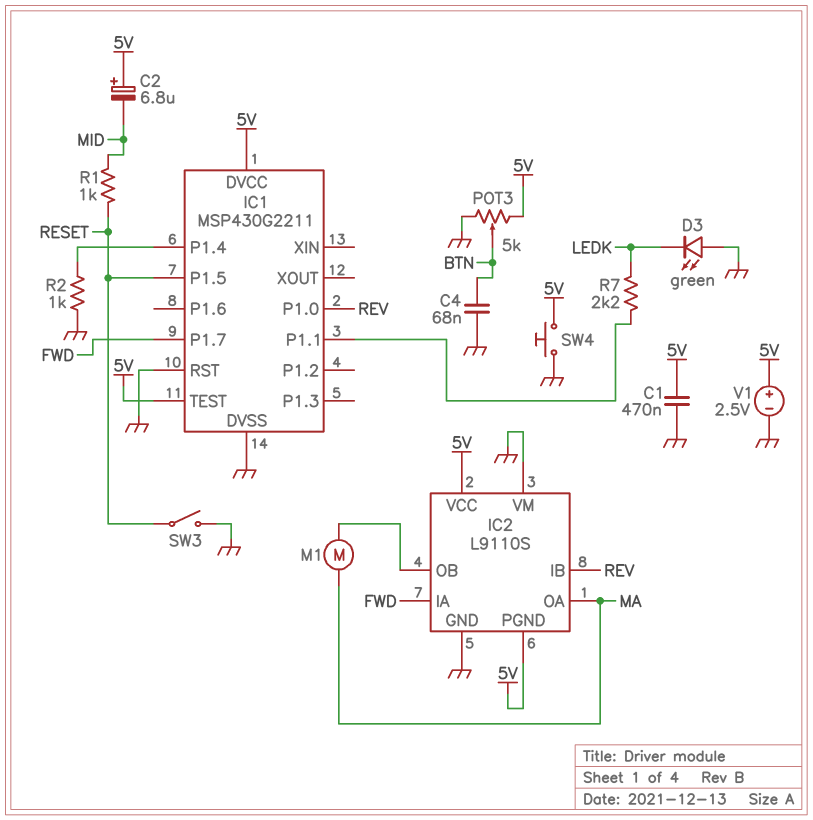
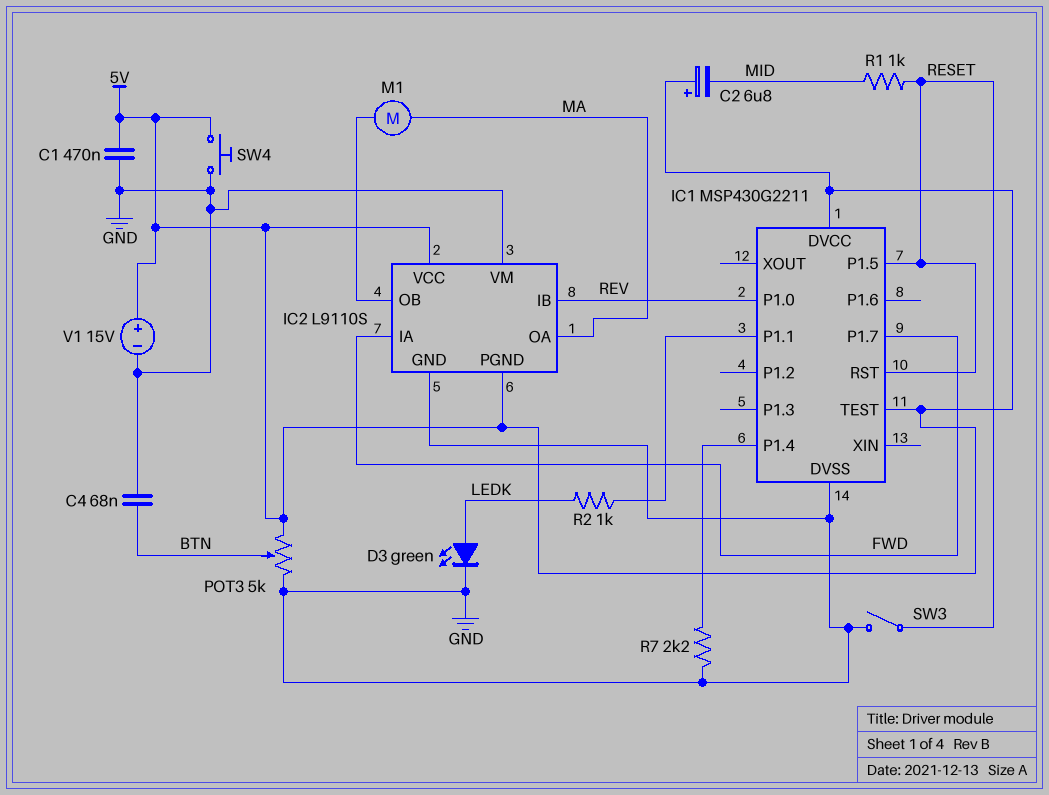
D3: LED green (A GND, K LEDK) -> LED green (A LEDK, K GND)
IC1 pin RST: GND -> RESET
R2: 1k (GND, IC1/P1.4) -> 1k (IC1/P1.1, LEDK)
R7: 2.2k (IC1/P1.1, LEDK) -> 2.2k (GND, IC1/P1.4)
V1: 2.5V (plus 5V, minus GND) -> 15V (plus 5V, minus GND)

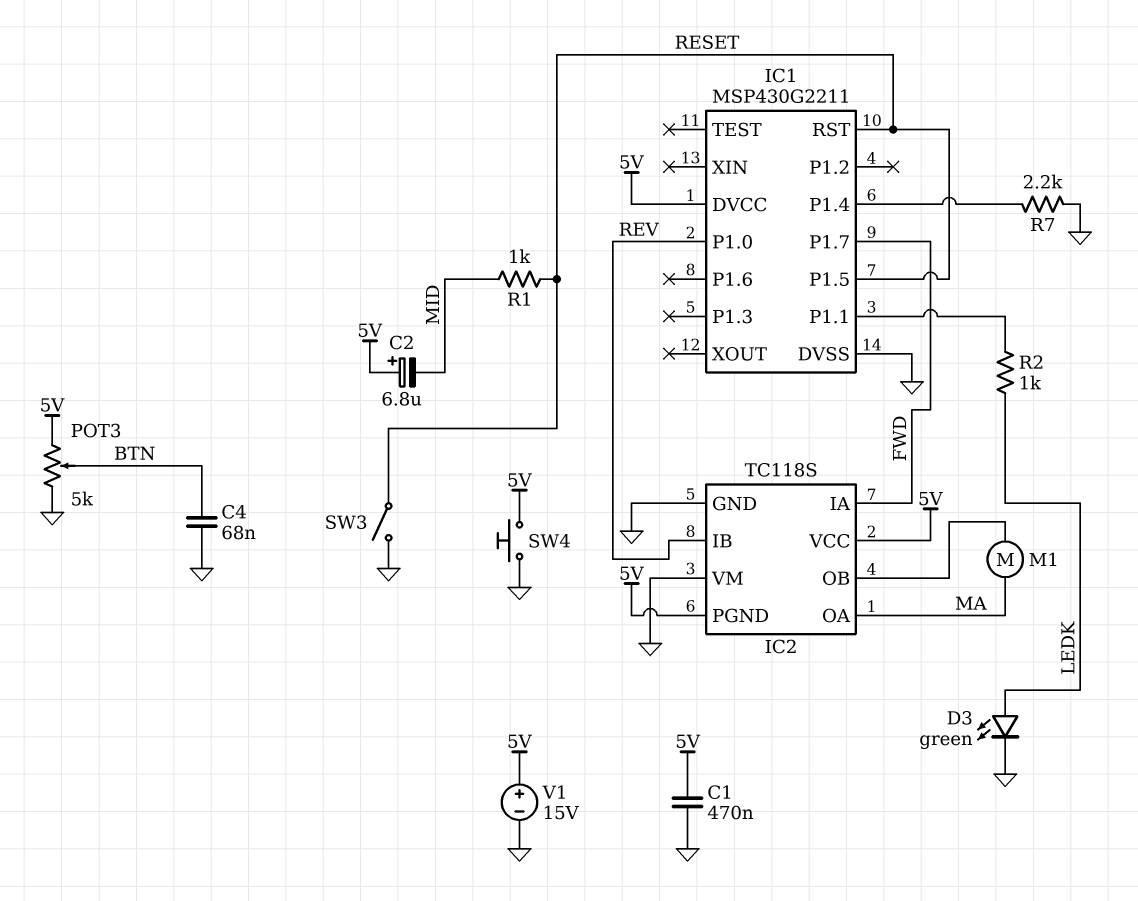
IC1 pin TEST: 5V -> none
IC2: L9110S -> TC118S

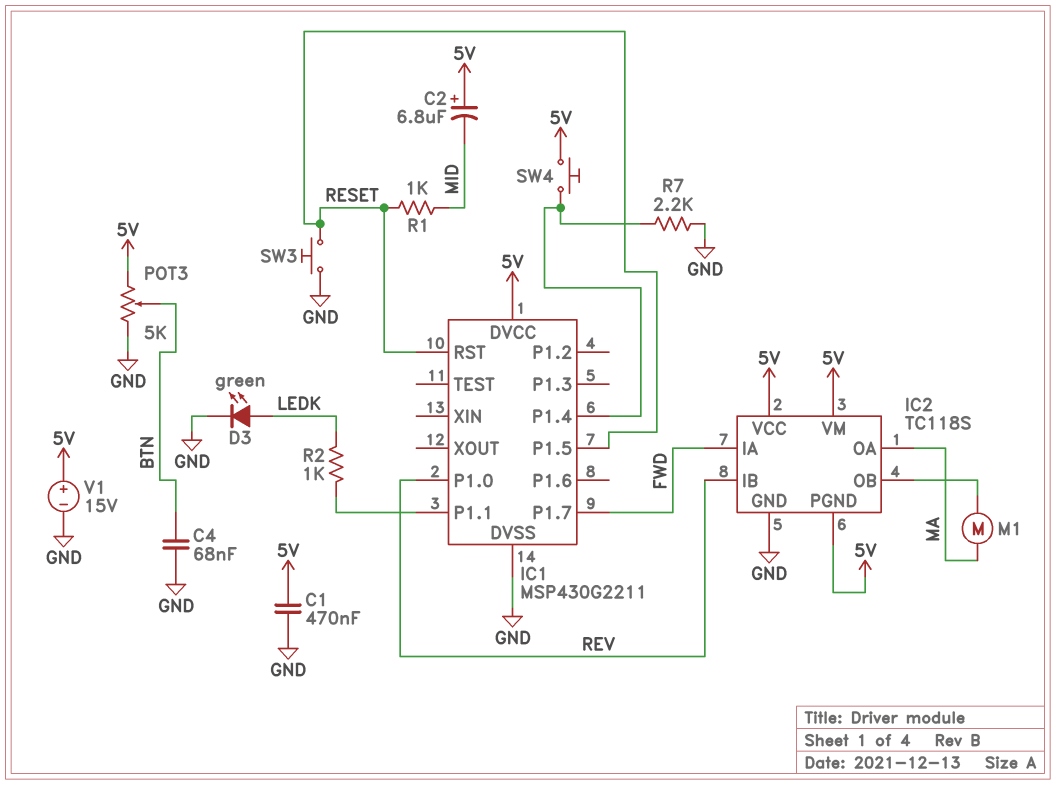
IC2 pin VM: GND -> 5V
SW3: switch (GND, RESET) -> button (GND, RESET)
SW4: button (5V, GND) -> button (5V, IC1/P1.4)

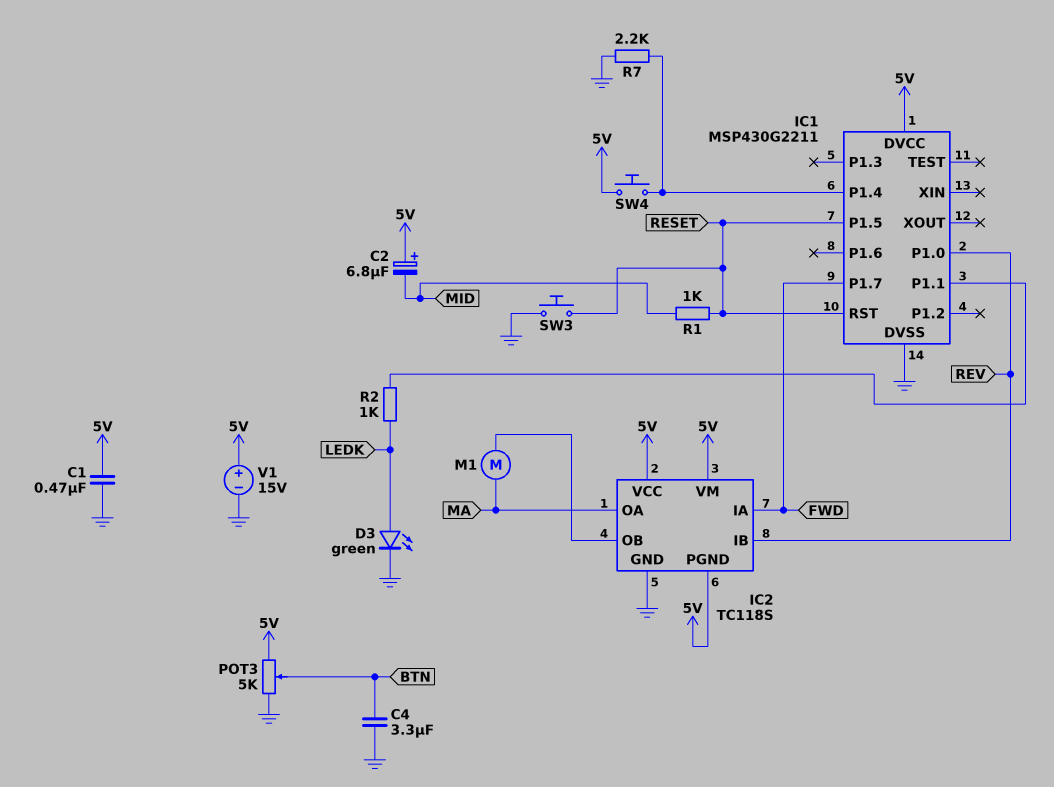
C4: 68nF (BTN, GND) -> 3.3uF (BTN, GND)

